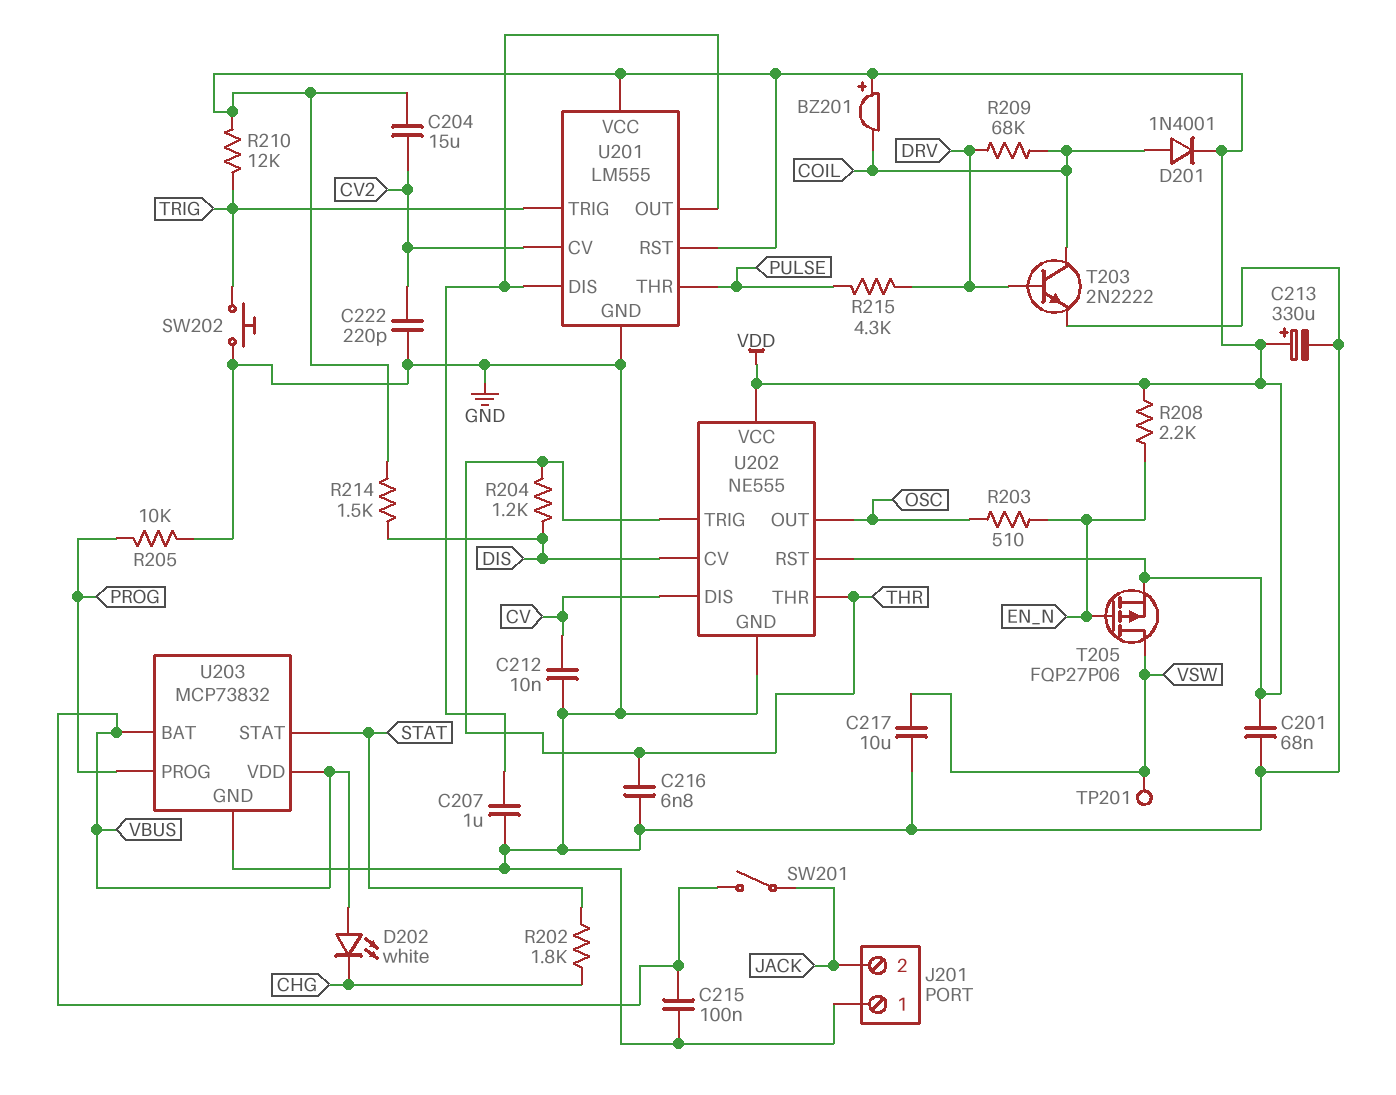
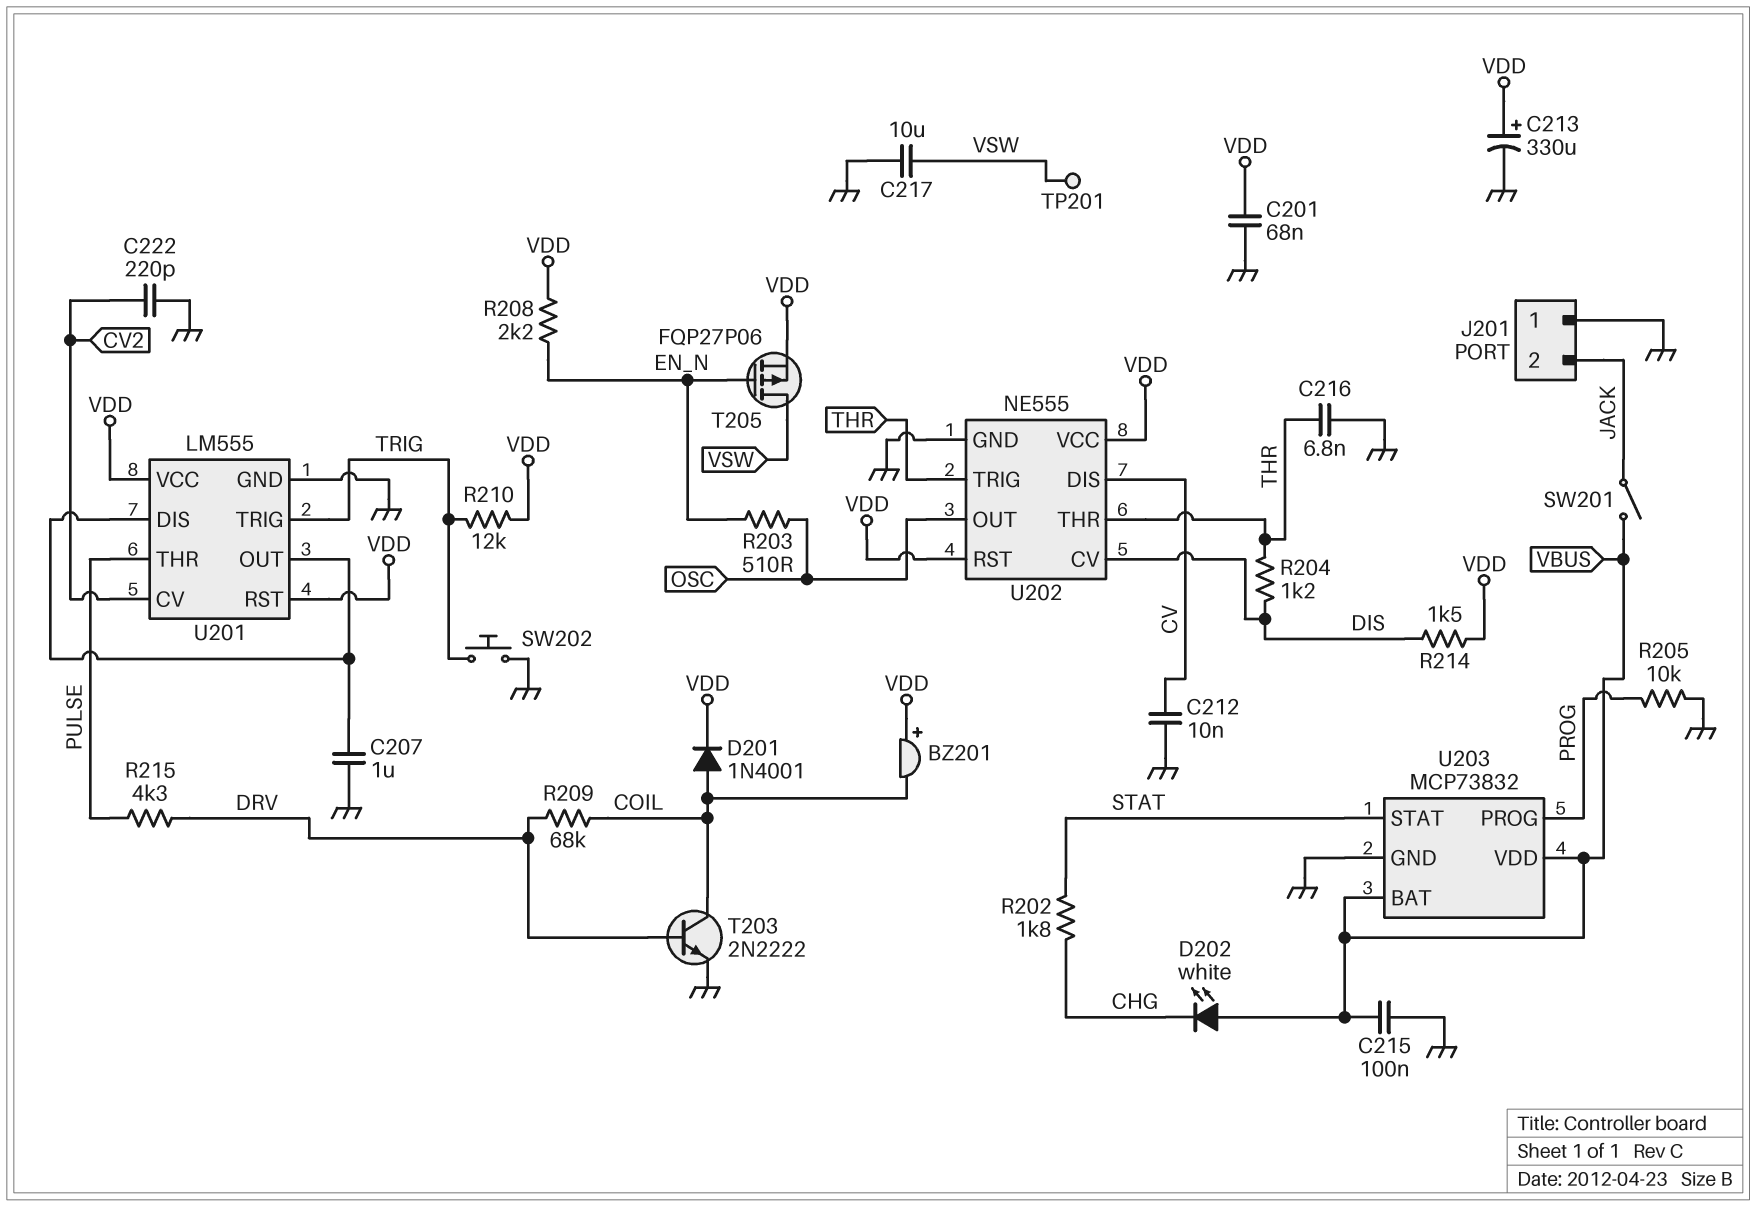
C204: 15uF (CV2, VDD) -> none

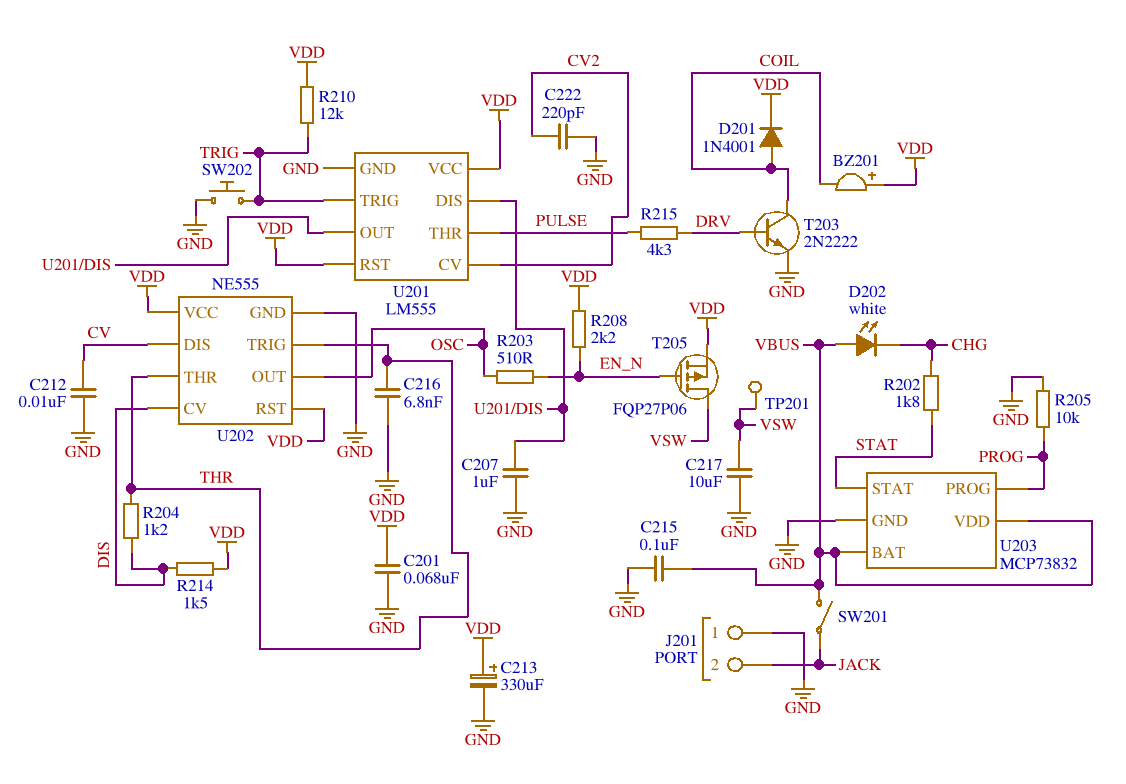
R209: 68k (COIL, DRV) -> none

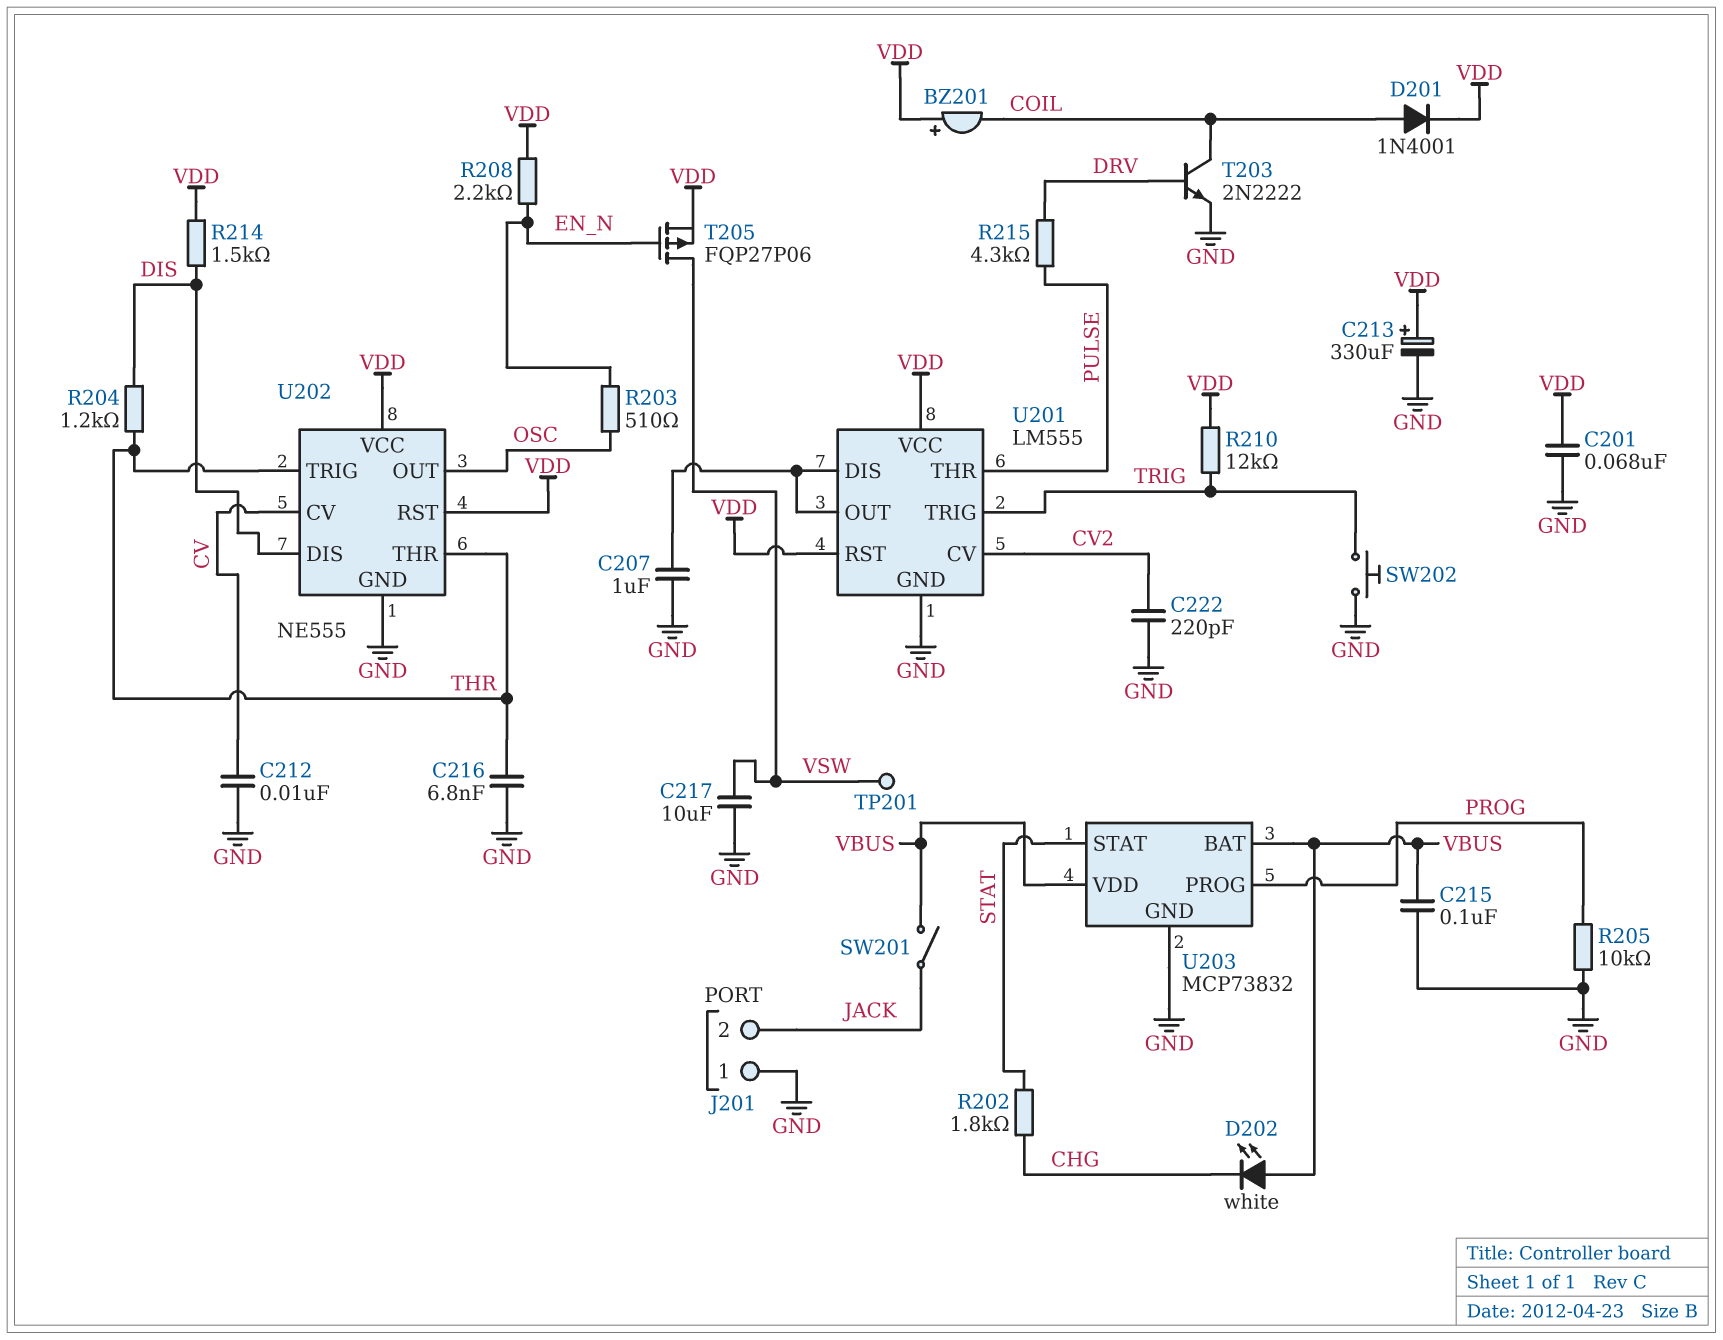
U202 pin CV: DIS -> CV
U202 pin DIS: CV -> DIS

